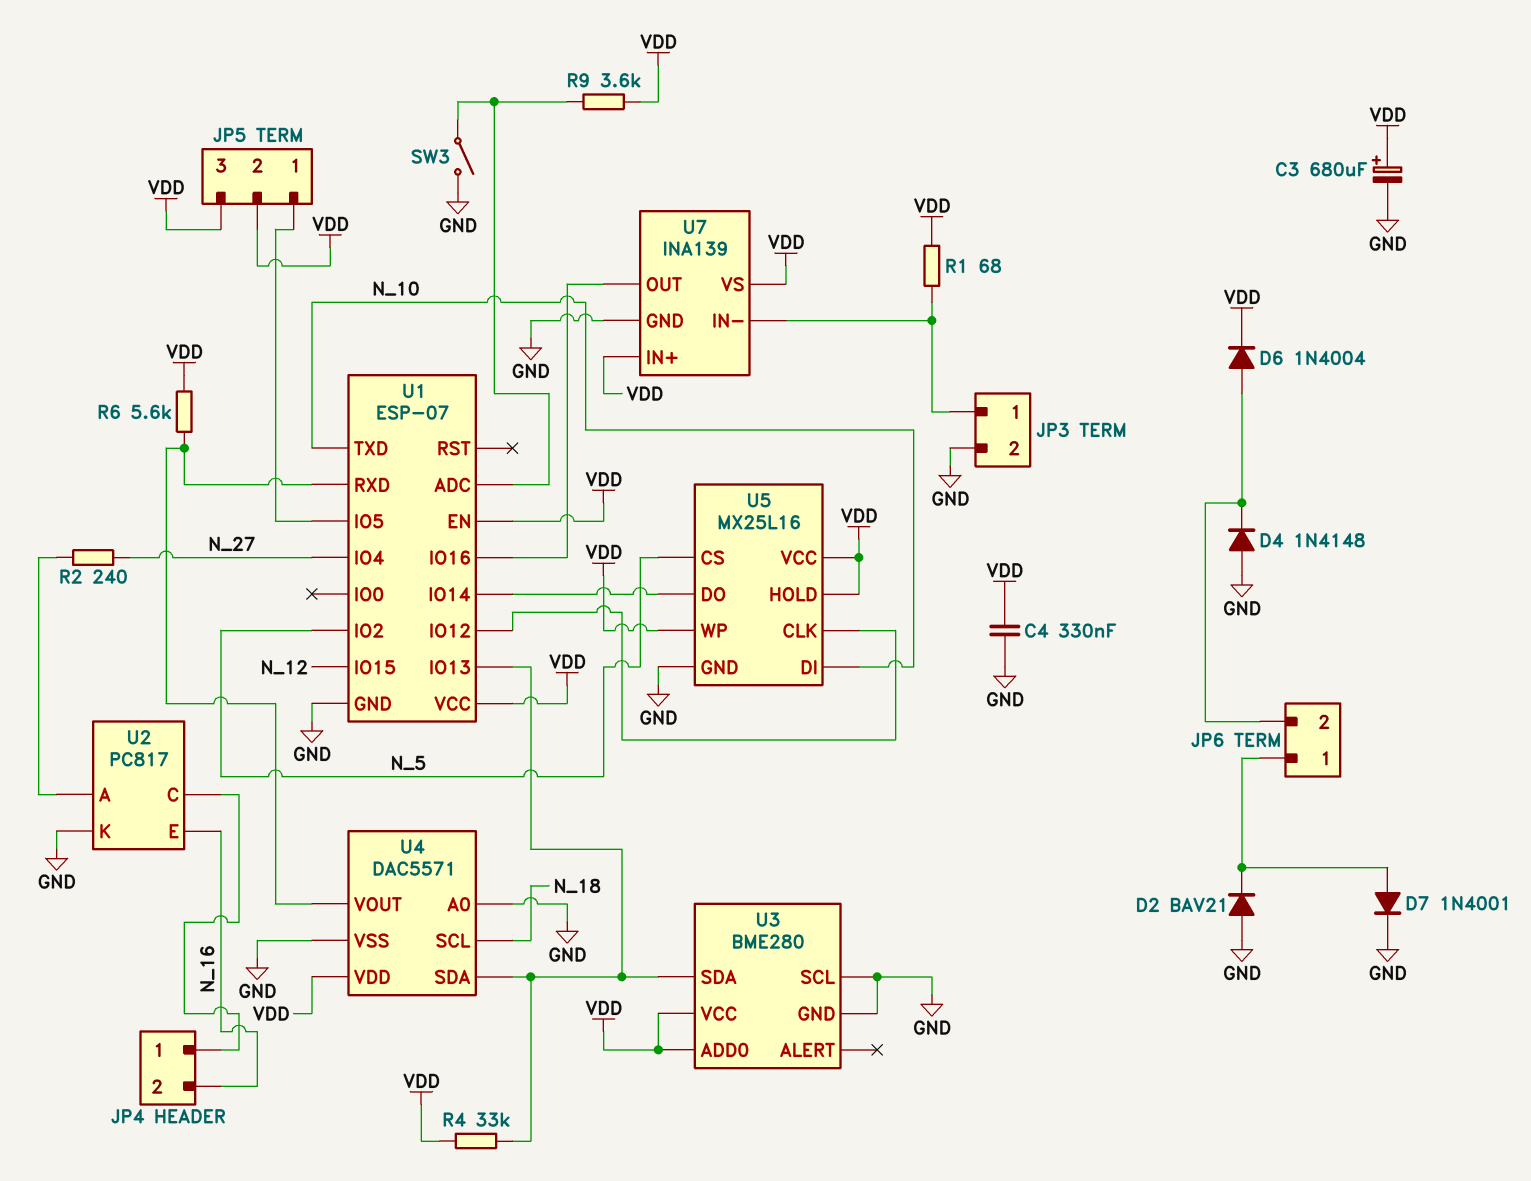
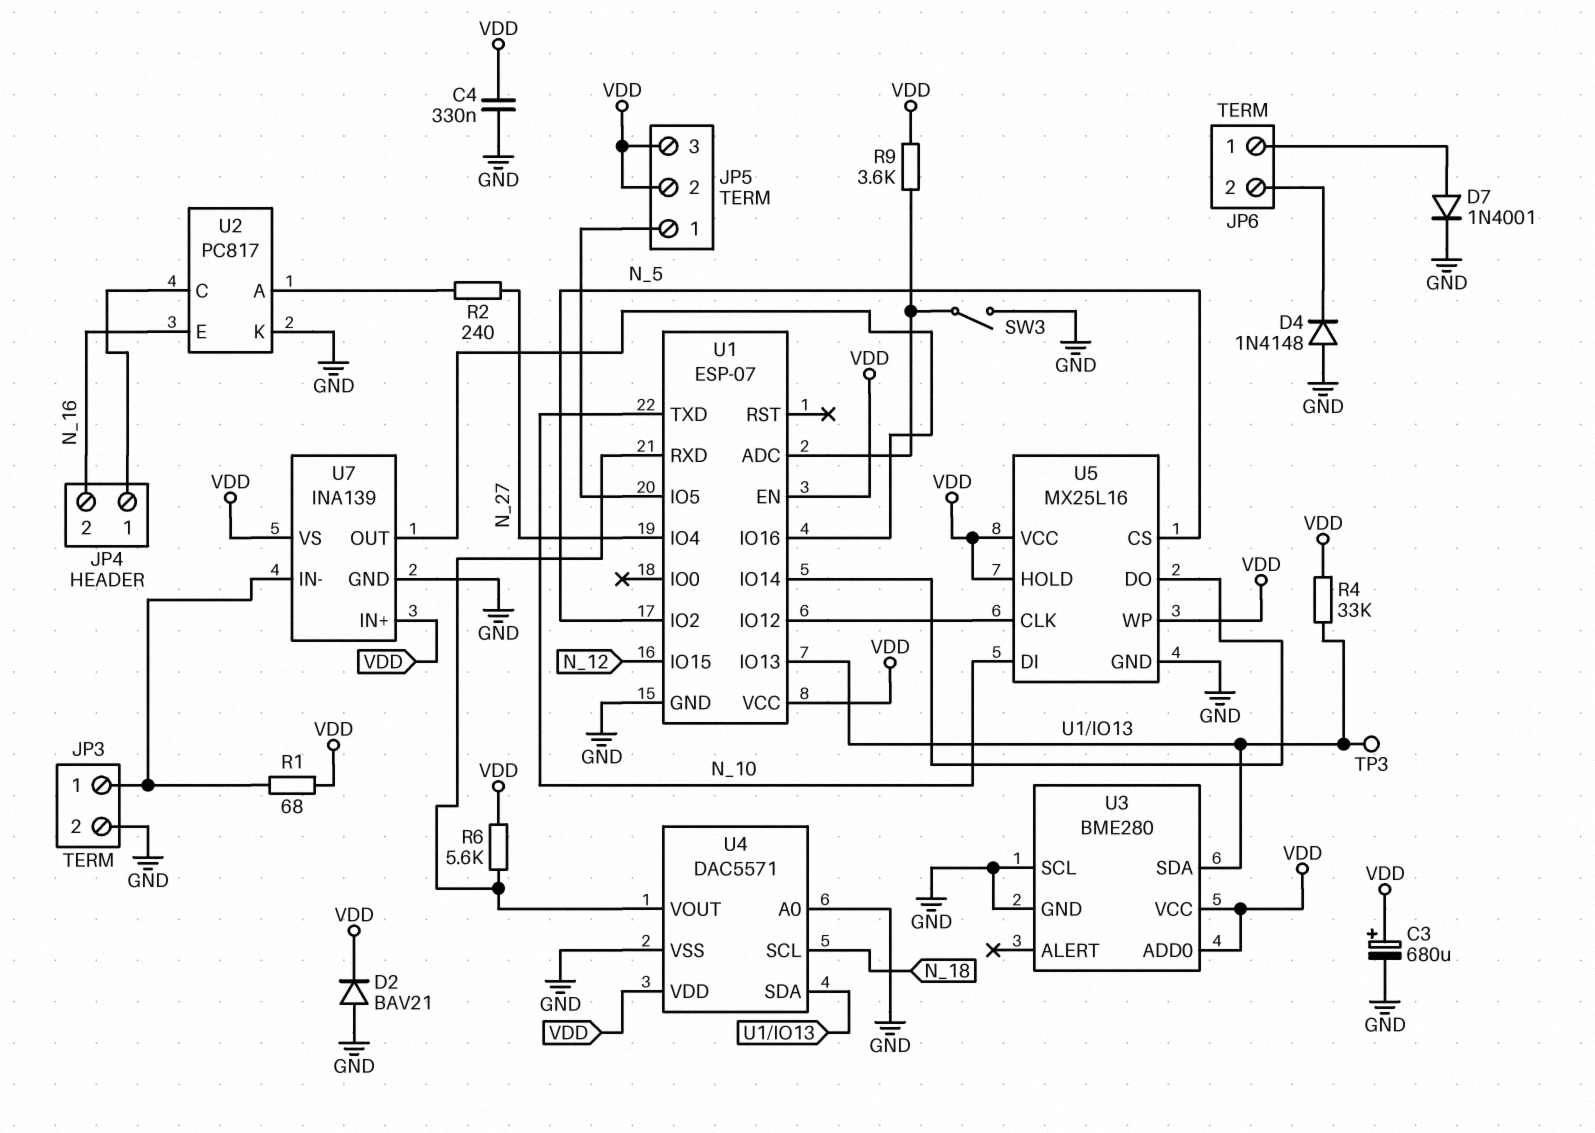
D2: diode BAV21 (A GND, K JP6/1) -> diode BAV21 (A GND, K VDD)
D6: diode 1N4004 (A JP6/2, K VDD) -> none
TP3: none -> test point (U1/IO13)

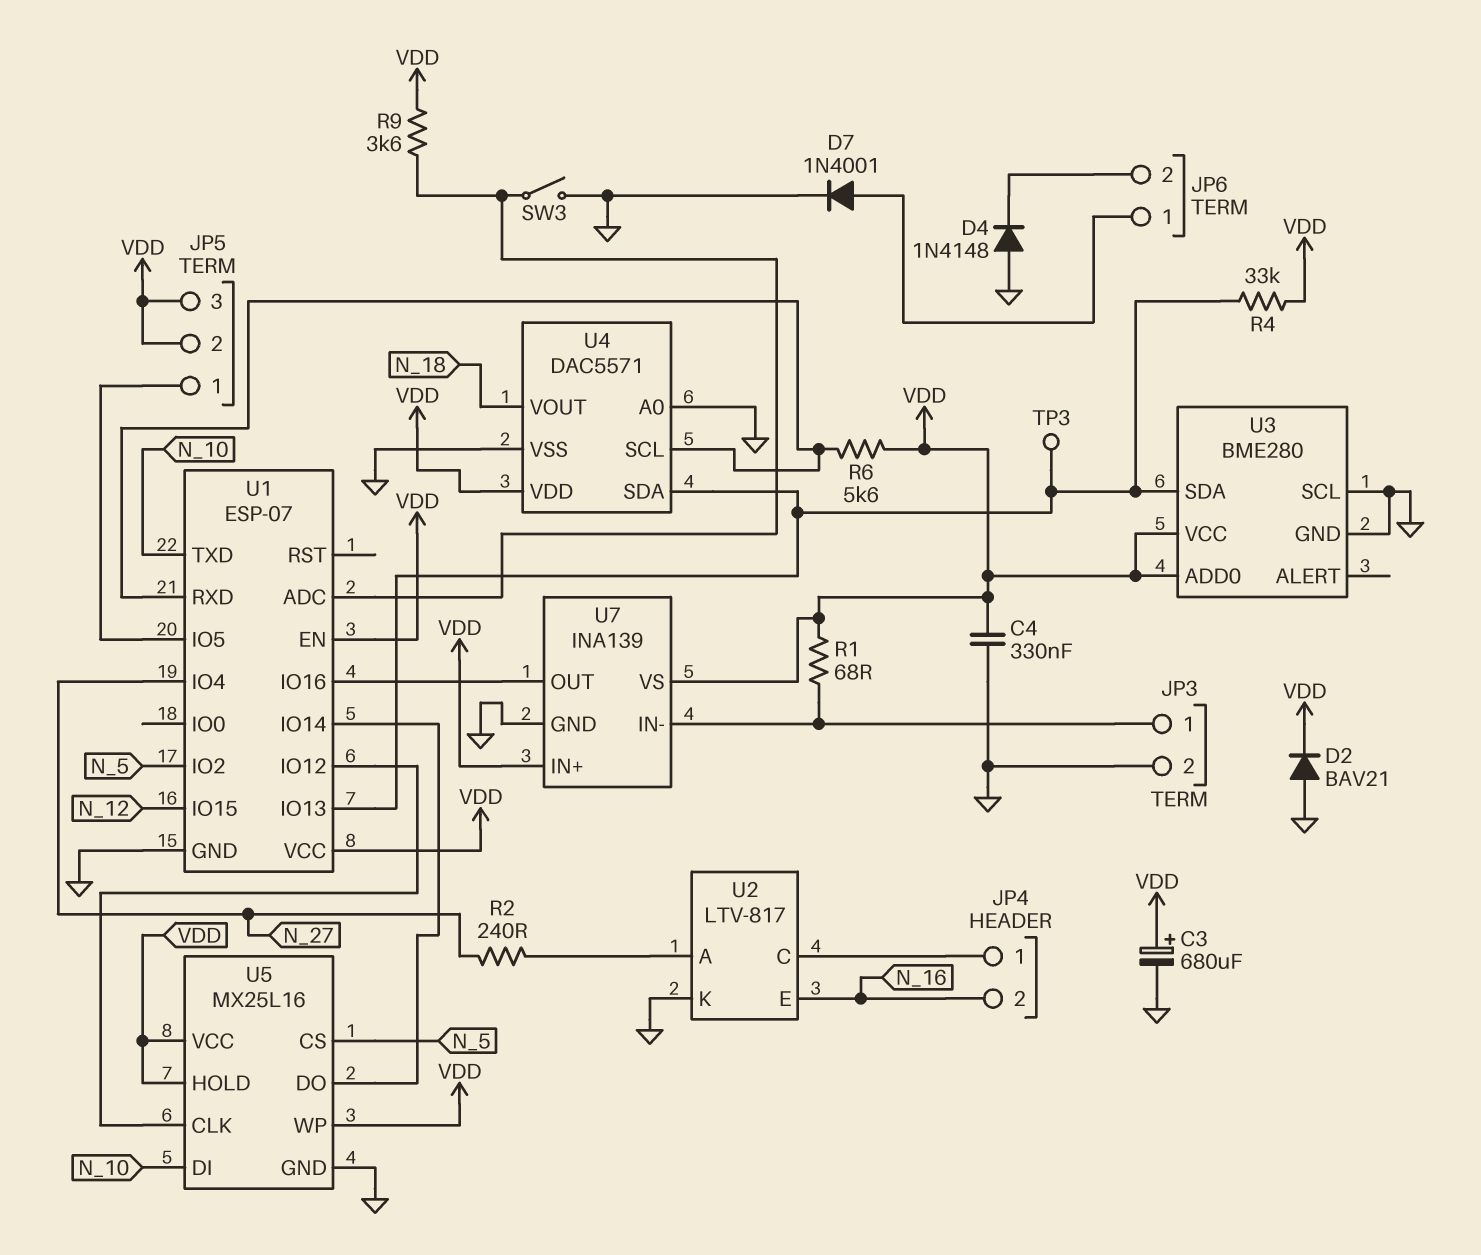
U2: PC817 -> LTV-817
U4 pin SCL: N_18 -> U1/RXD
U4 pin VOUT: U1/RXD -> N_18

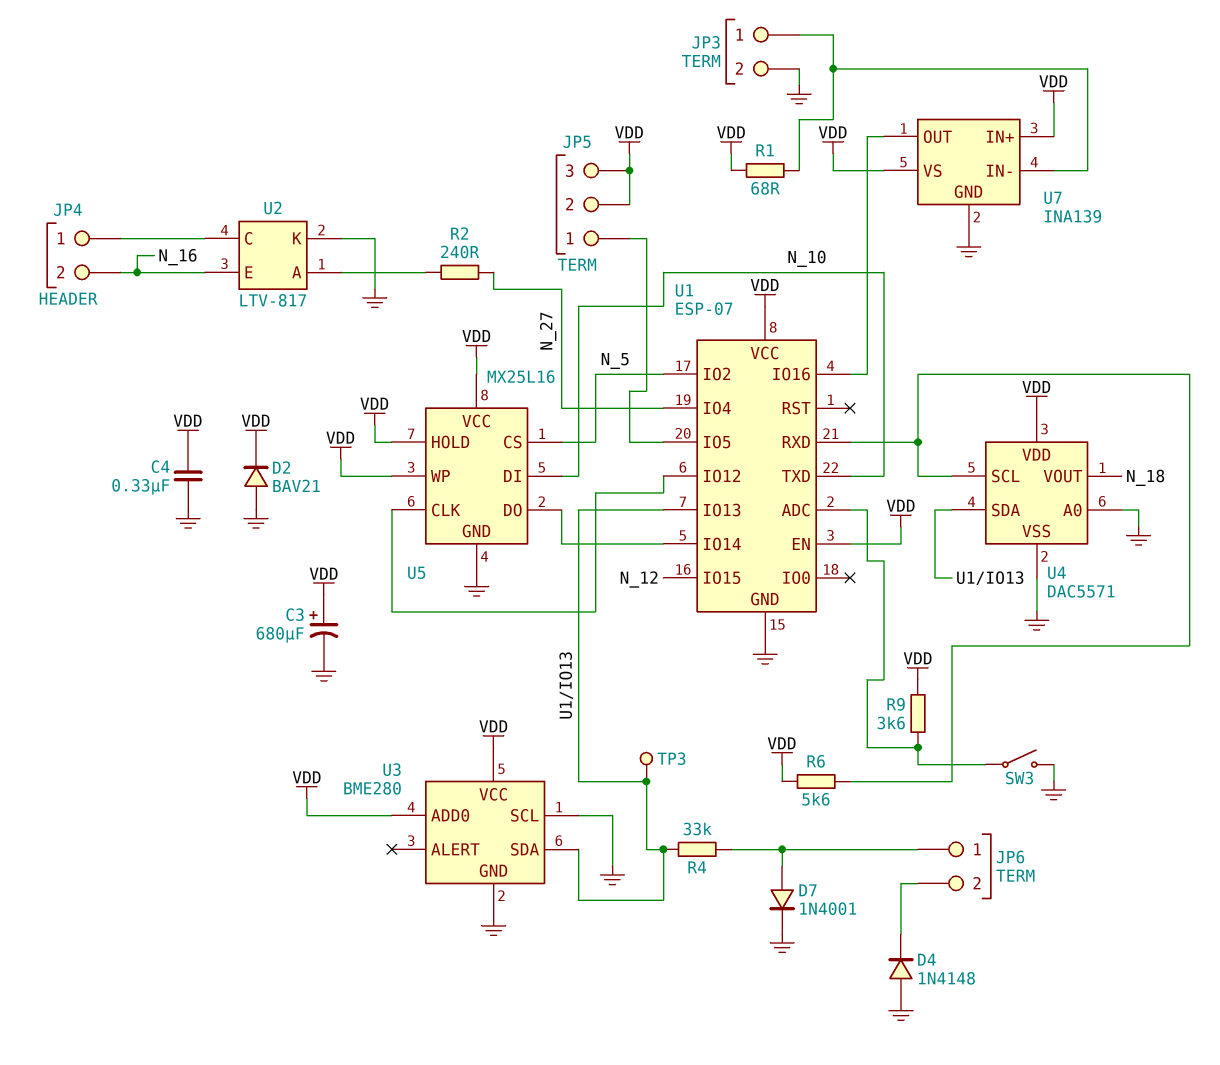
R4: 33k (U1/IO13, VDD) -> 33k (JP6/1, U1/IO13)

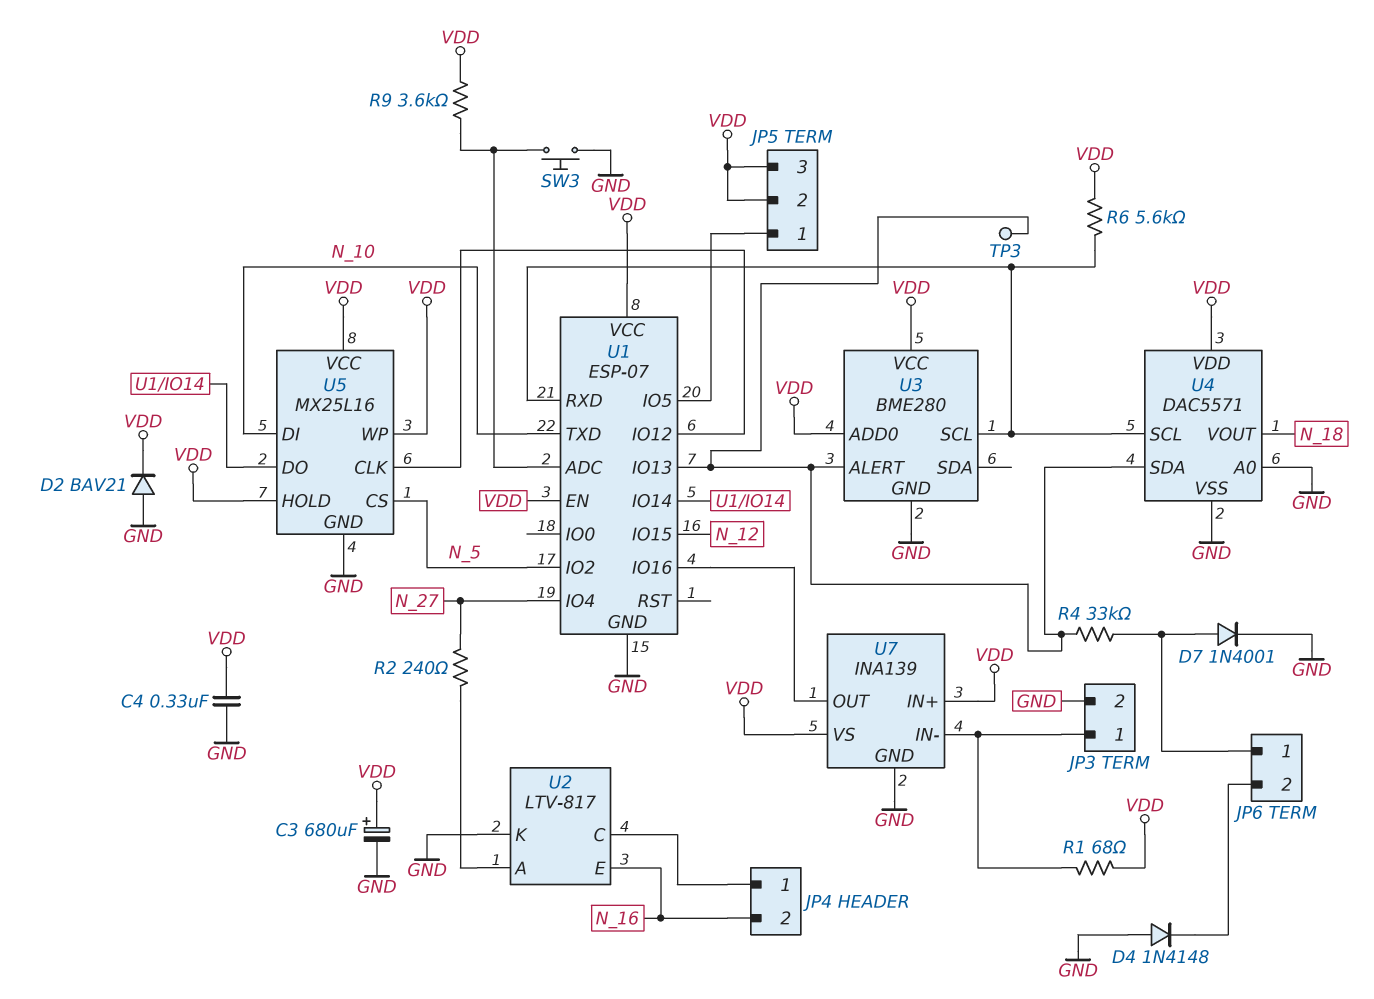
SW3: switch (GND, U1/ADC) -> button (GND, U1/ADC)
U3 pin ALERT: none -> U1/IO13
U3 pin SCL: GND -> U1/RXD
U3 pin SDA: U1/IO13 -> none

